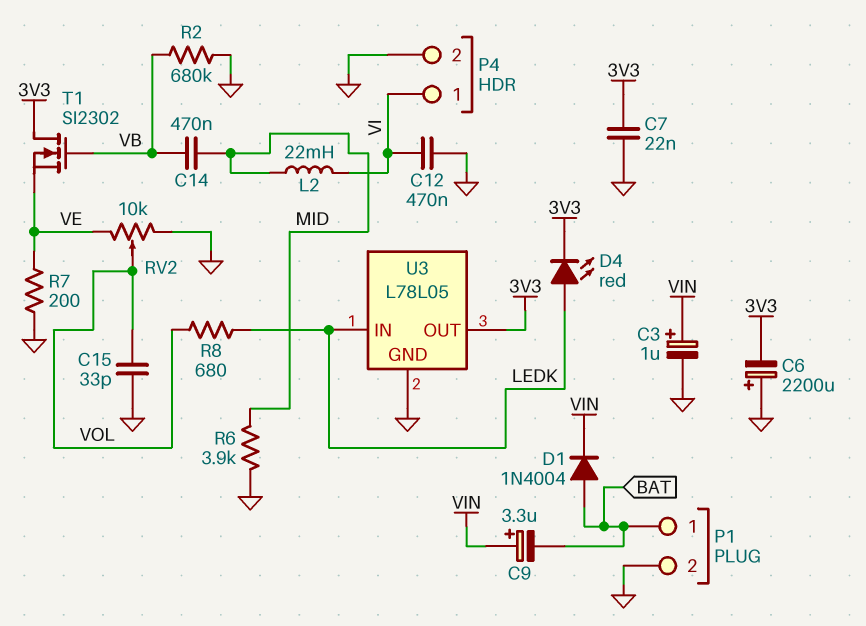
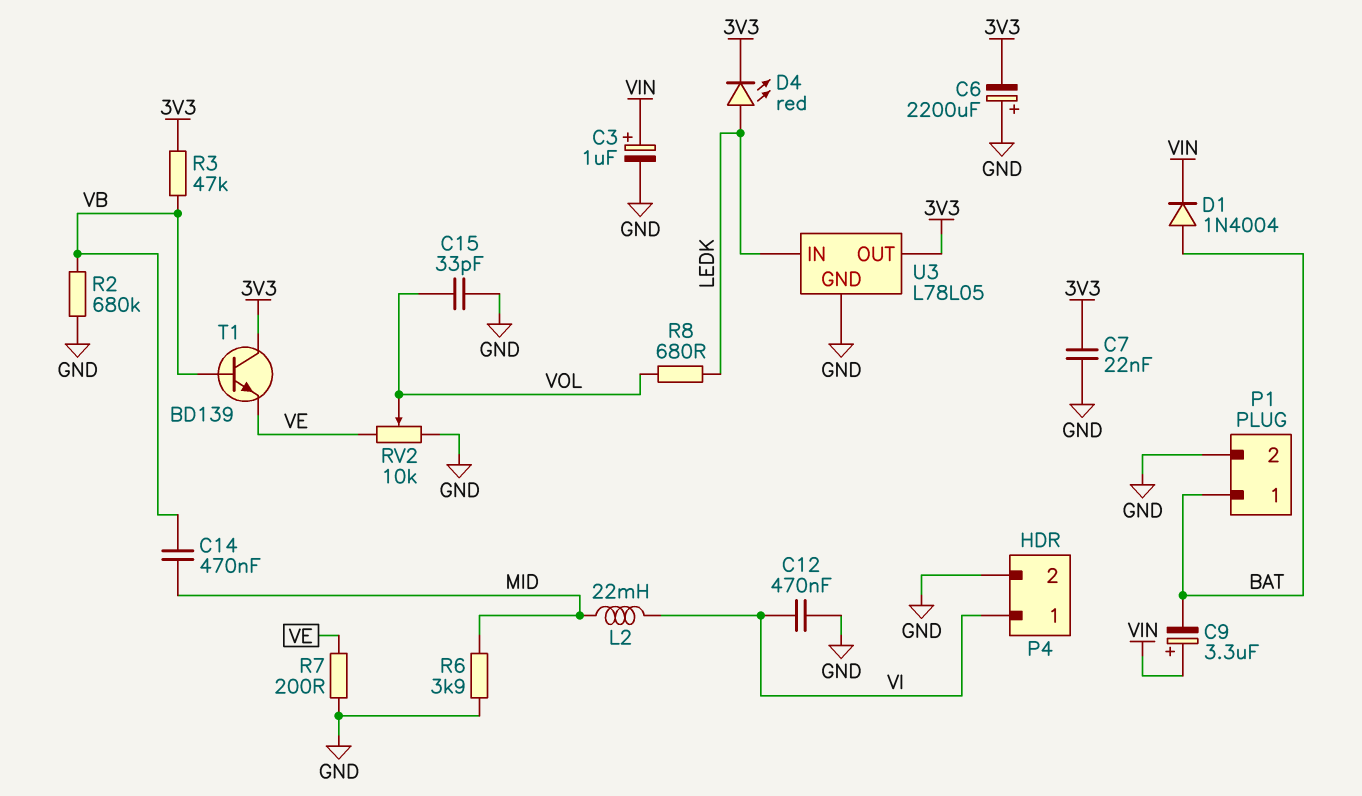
R3: none -> 47k (3V3, VB)
T1: NMOS SI2302 (G VB, D 3V3, S VE) -> NPN BD139 (B VB, C 3V3, E VE)

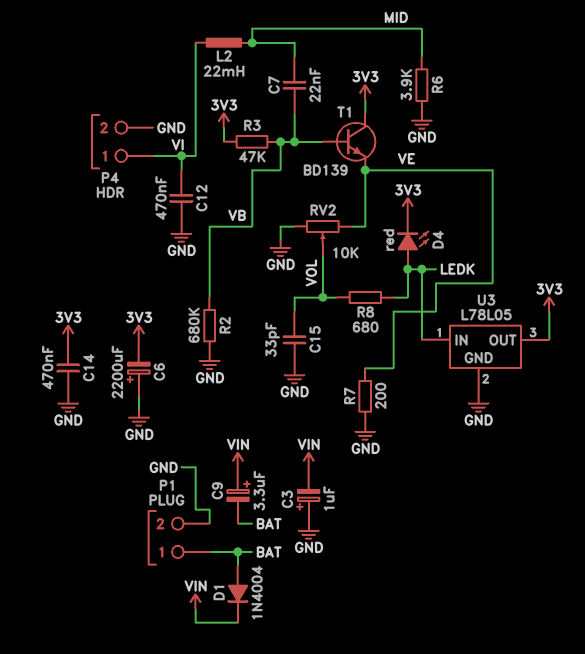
C3: 1uF (plus VIN, minus GND) -> 1uF (plus GND, minus VIN)
C7: 22nF (3V3, GND) -> 22nF (MID, VB)
C14: 470nF (MID, VB) -> 470nF (3V3, GND)

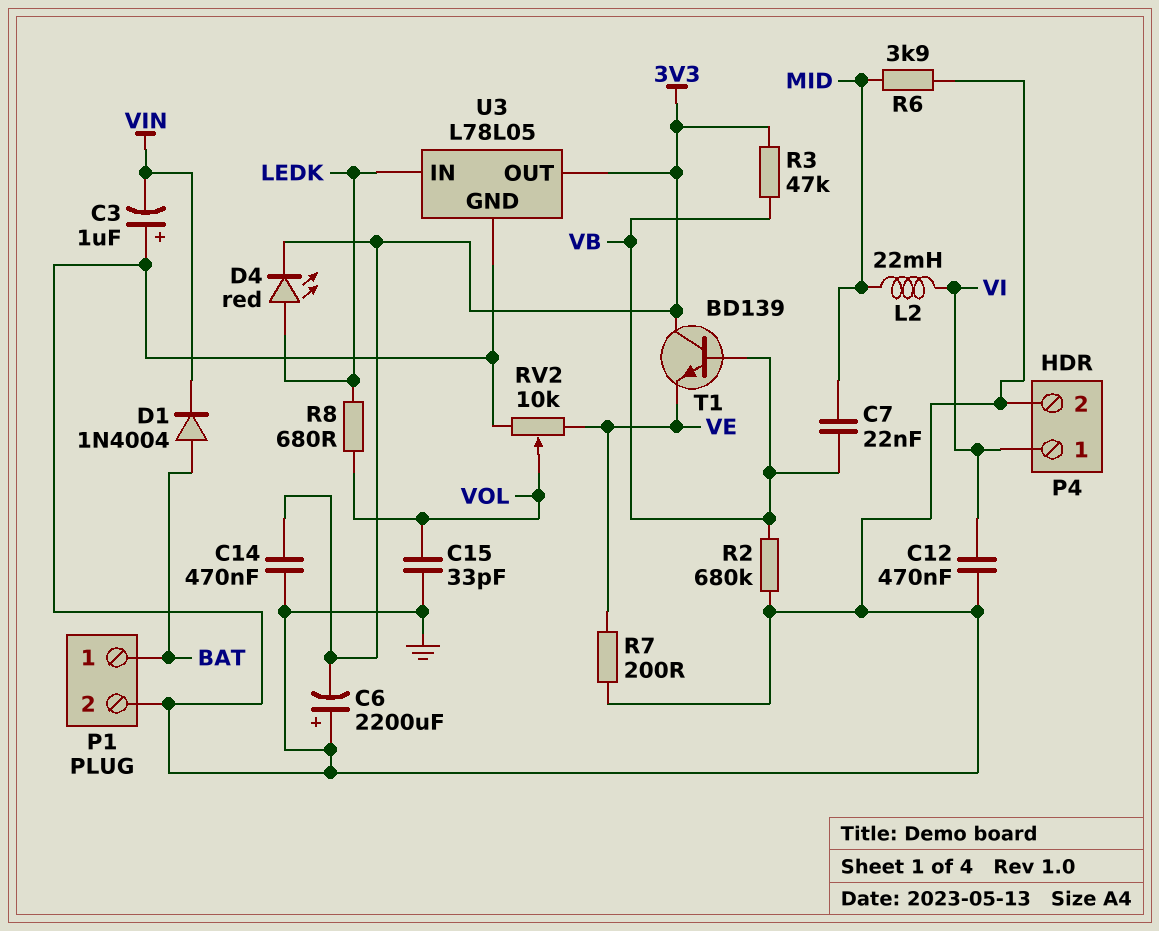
C9: 3.3uF (plus VIN, minus BAT) -> none

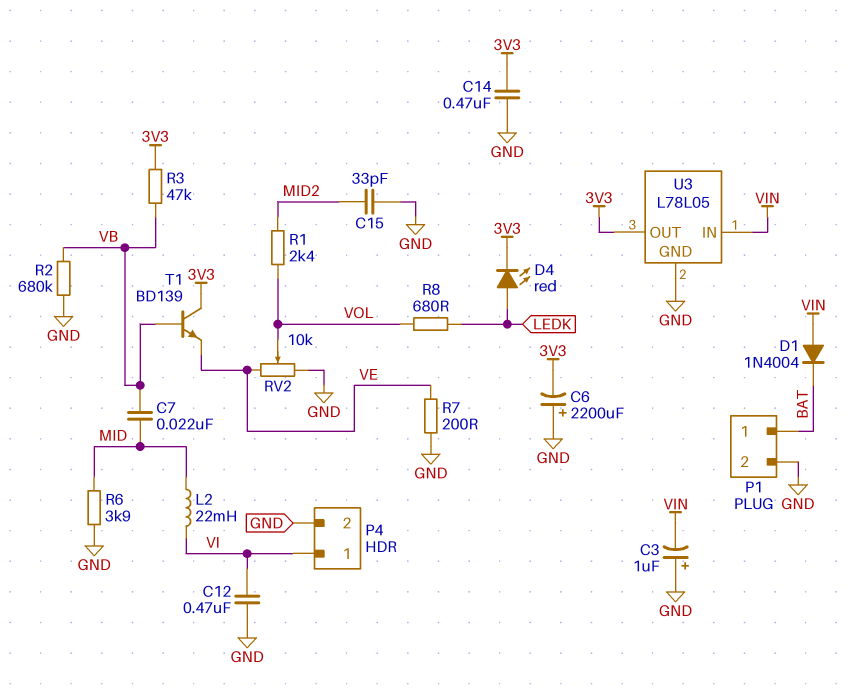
C15: 33pF (GND, VOL) -> 33pF (GND, MID2)
D1: diode 1N4004 (A BAT, K VIN) -> diode 1N4004 (A VIN, K BAT)
R1: none -> 2.4k (MID2, VOL)
U3 pin IN: LEDK -> VIN

